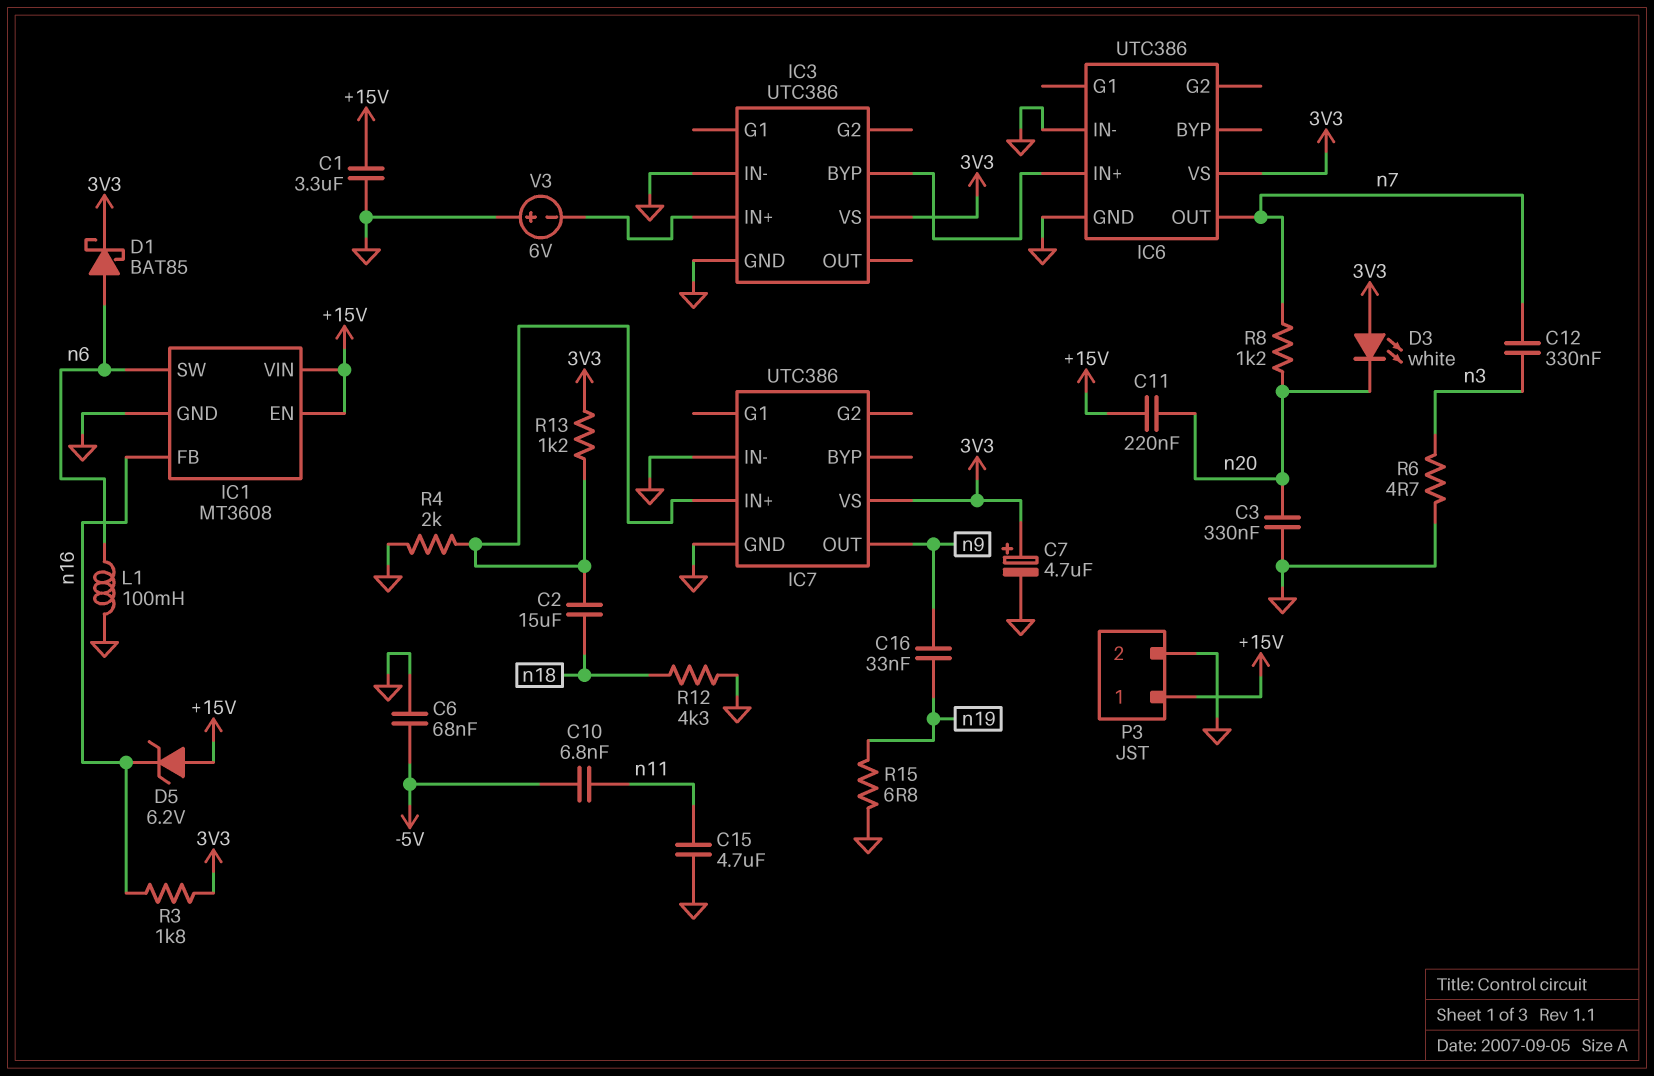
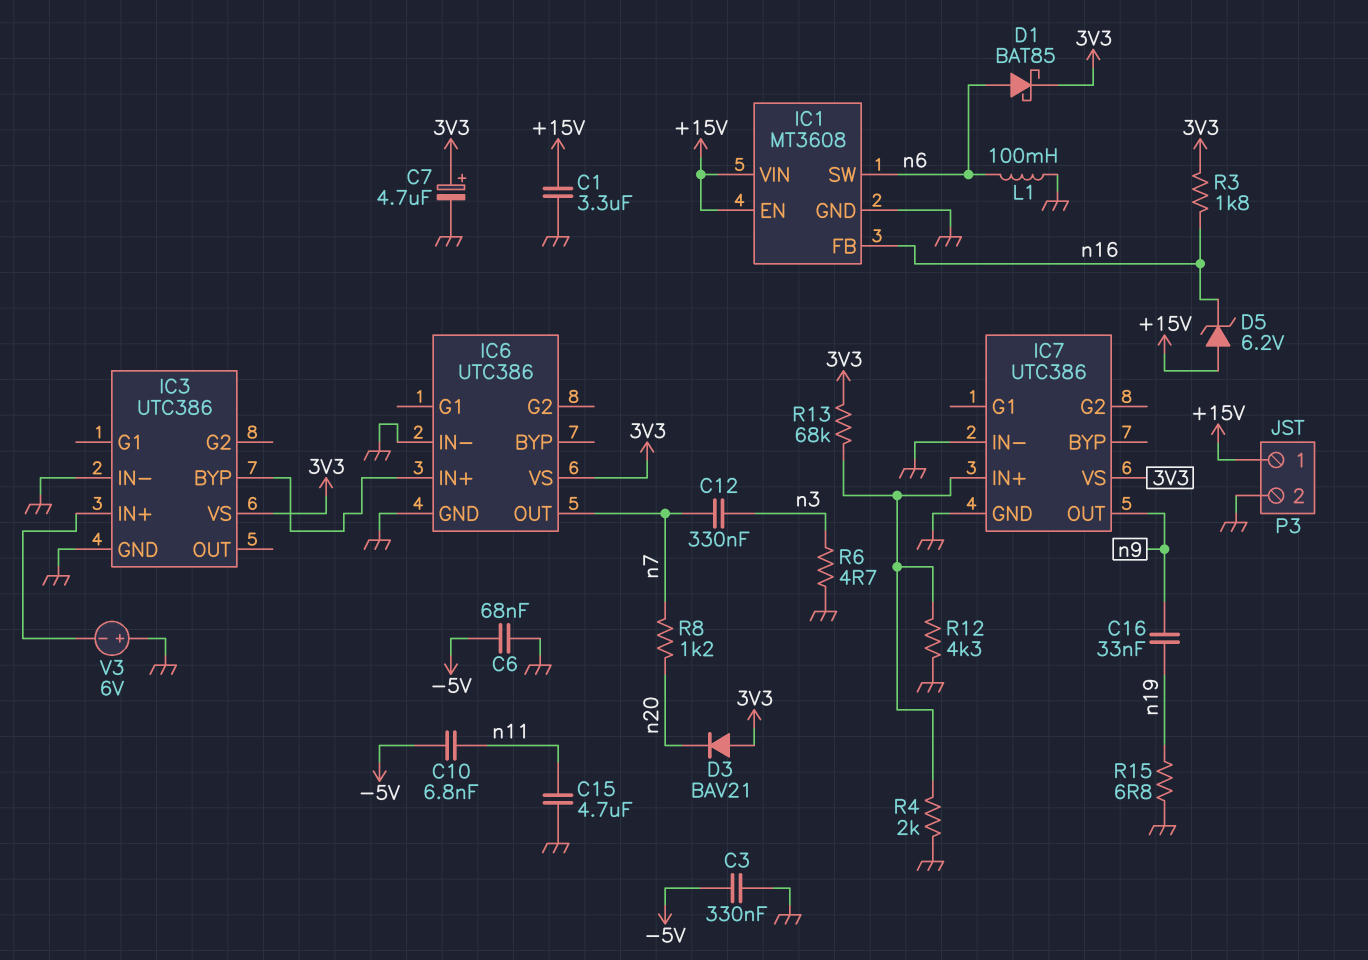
C2: 15uF (IC7/IN+, n18) -> none
C3: 330nF (GND, n20) -> 330nF (-5V, GND)
C11: 220nF (+15V, n20) -> none
D3: LED white (A 3V3, K n20) -> diode BAV21 (A 3V3, K n20)
R12: 4.3k (GND, n18) -> 4.3k (GND, IC7/IN+)
R13: 1.2k (3V3, IC7/IN+) -> 68k (3V3, IC7/IN+)

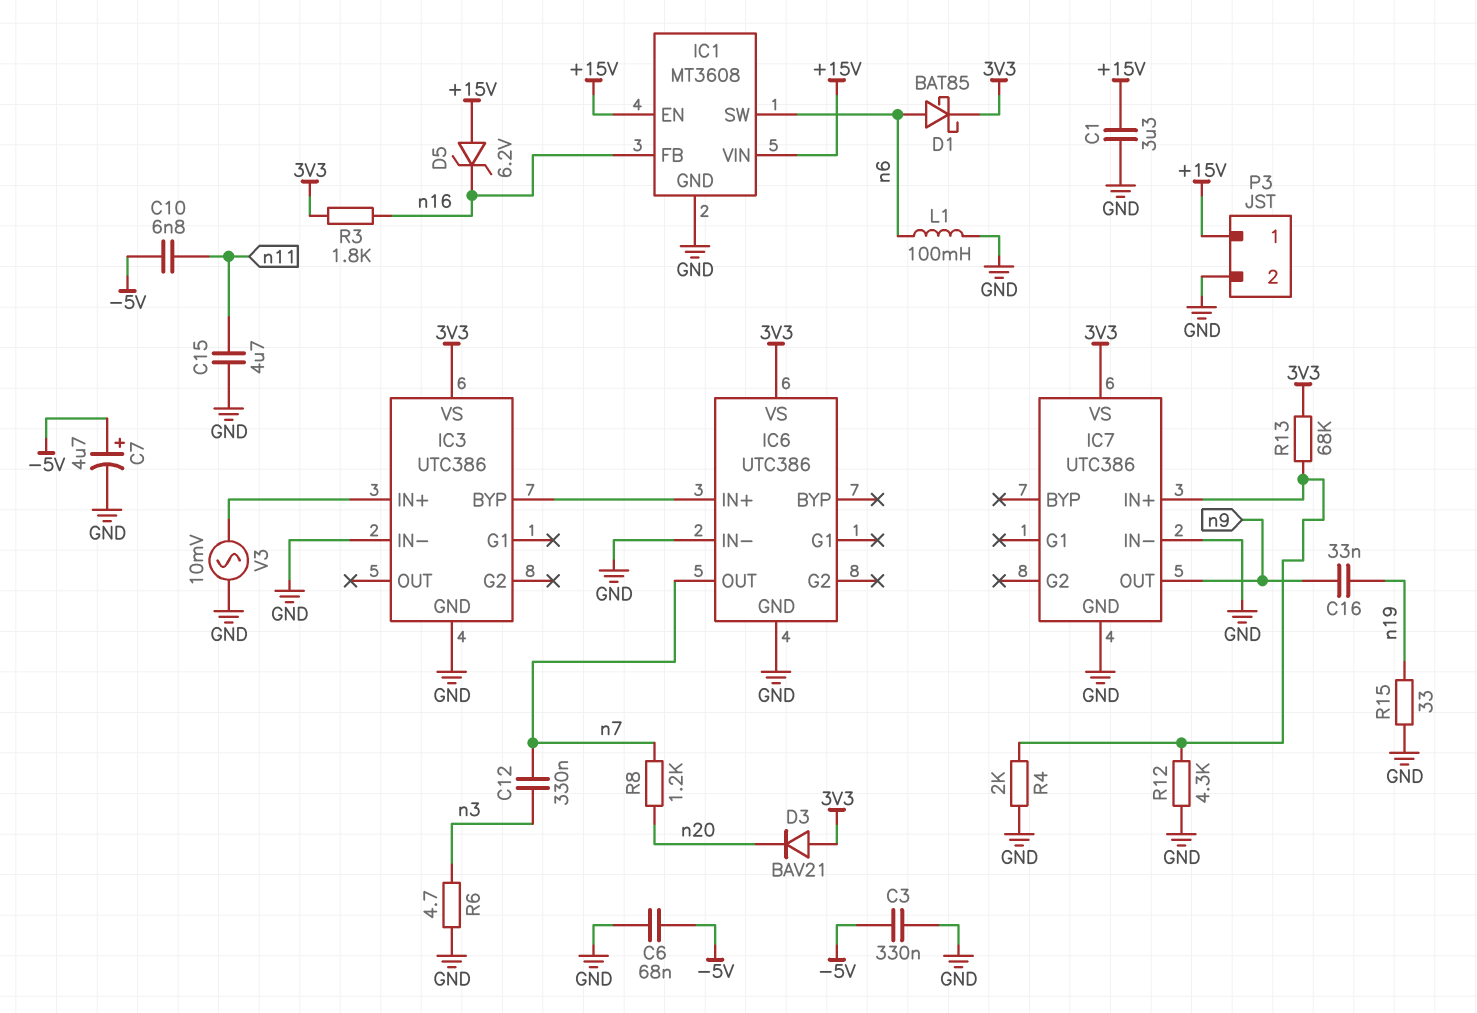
C7: 4.7uF (plus 3V3, minus GND) -> 4.7uF (plus -5V, minus GND)
R15: 6.8 (GND, n19) -> 33 (GND, n19)
V3: 6V (plus GND, minus IC3/IN+) -> AC 10mV (GND, IC3/IN+)

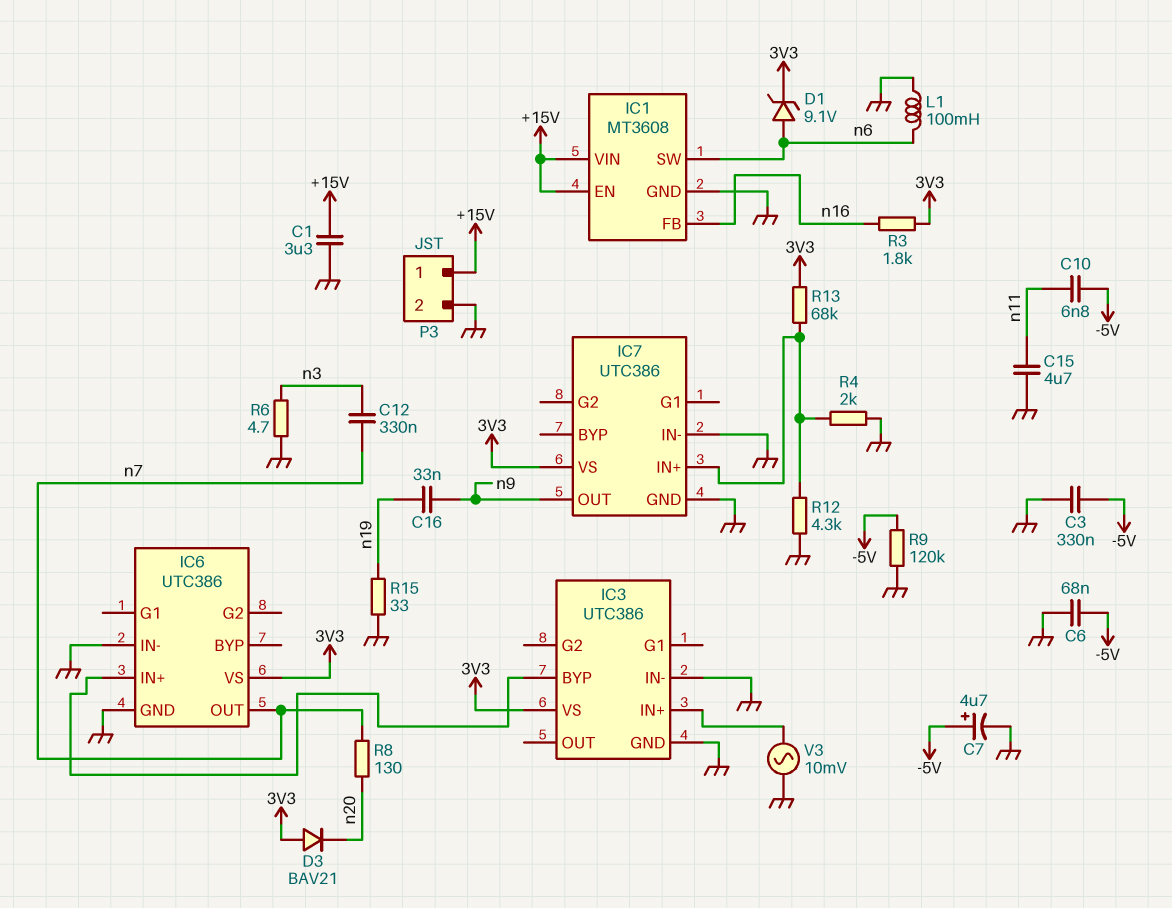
D1: schottky BAT85 (A n6, K 3V3) -> zener 9.1V (A n6, K 3V3)
D5: zener 6.2V (A +15V, K n16) -> none
R8: 1.2k (n7, n20) -> 130 (n7, n20)
R9: none -> 120k (-5V, GND)

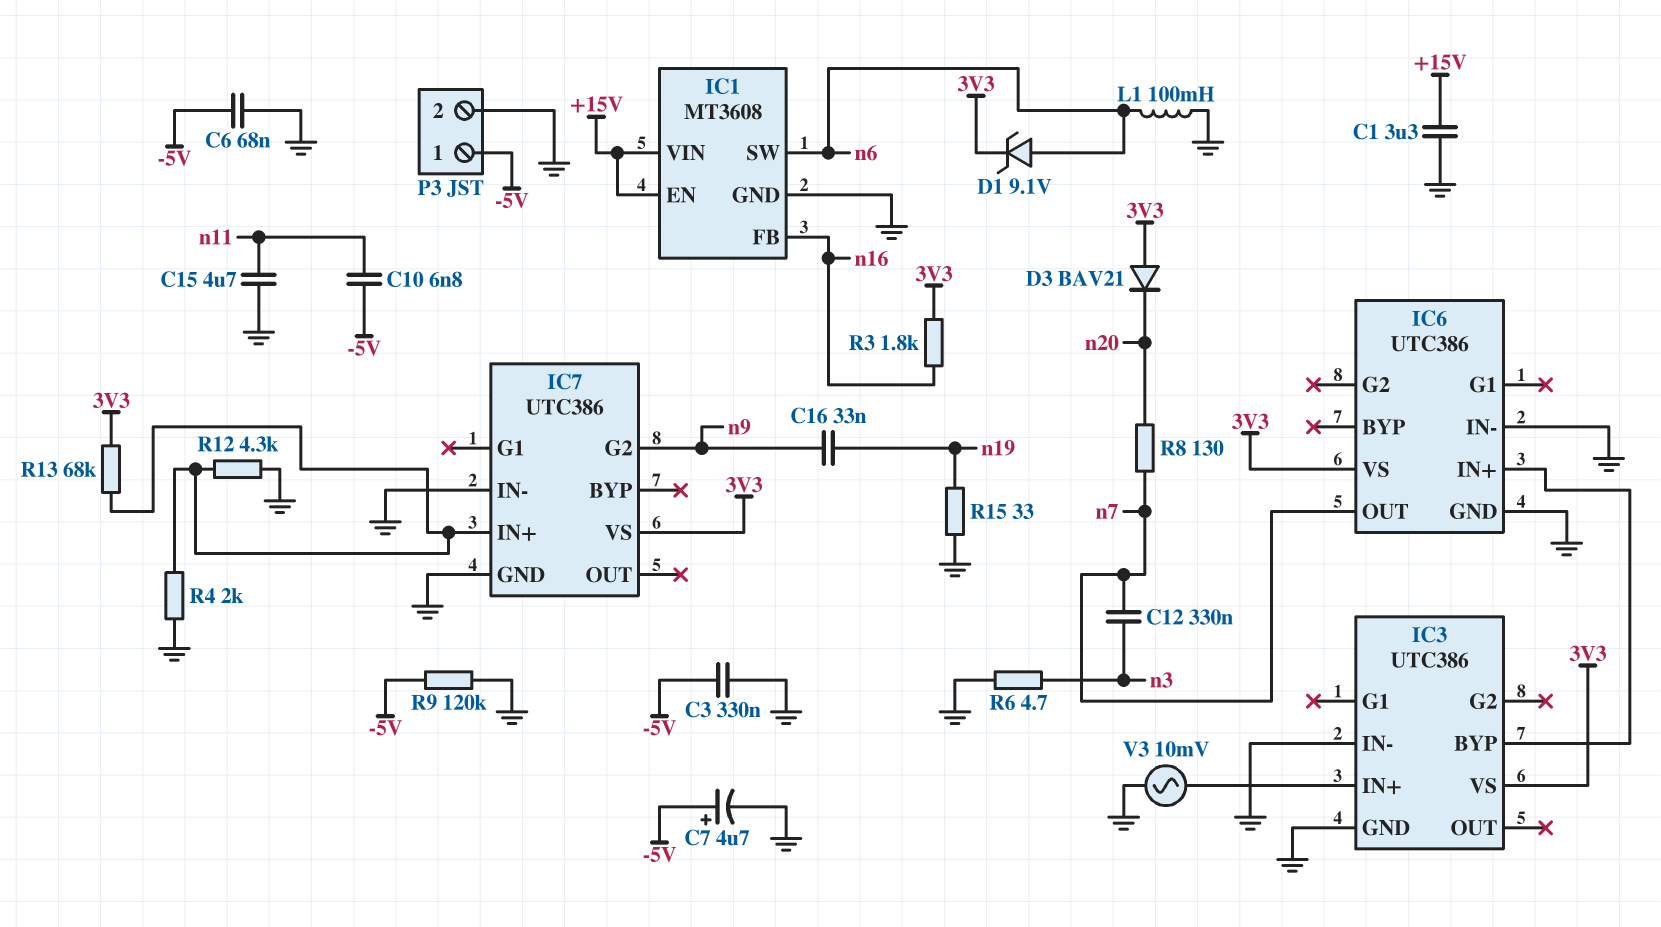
IC7 pin G2: none -> n9
IC7 pin OUT: n9 -> none
P3 pin 1: +15V -> -5V

